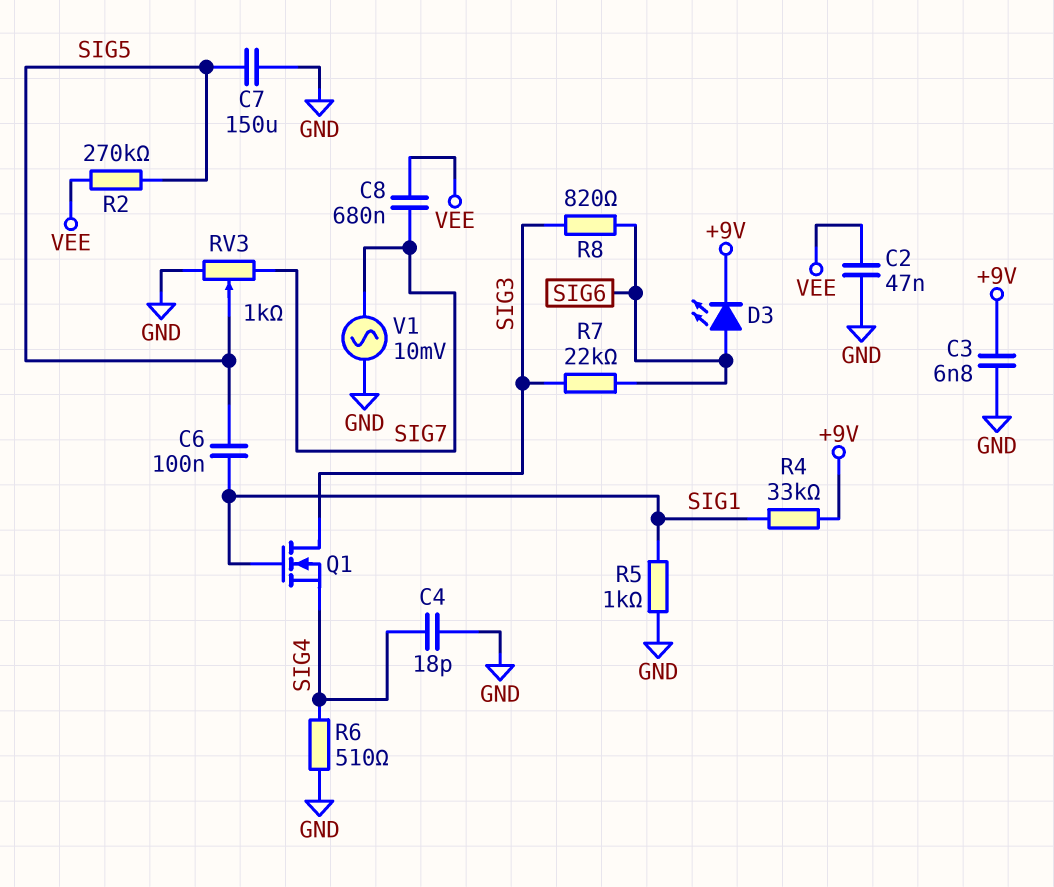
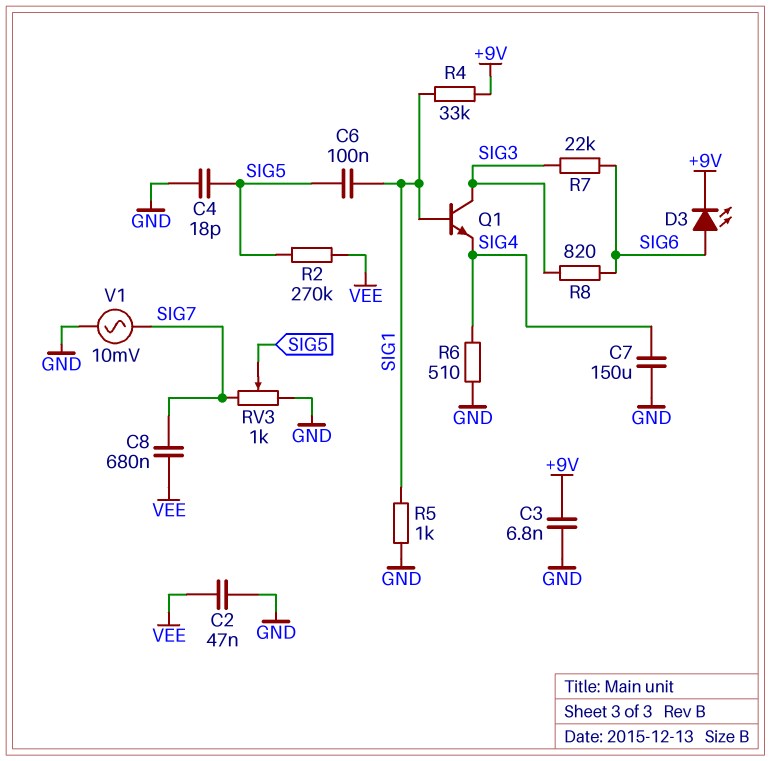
C4: 18pF (GND, SIG4) -> 18pF (GND, SIG5)
C7: 150uF (GND, SIG5) -> 150uF (GND, SIG4)
Q1: NMOS (G SIG1, D SIG3, S SIG4) -> NPN (B SIG1, C SIG3, E SIG4)

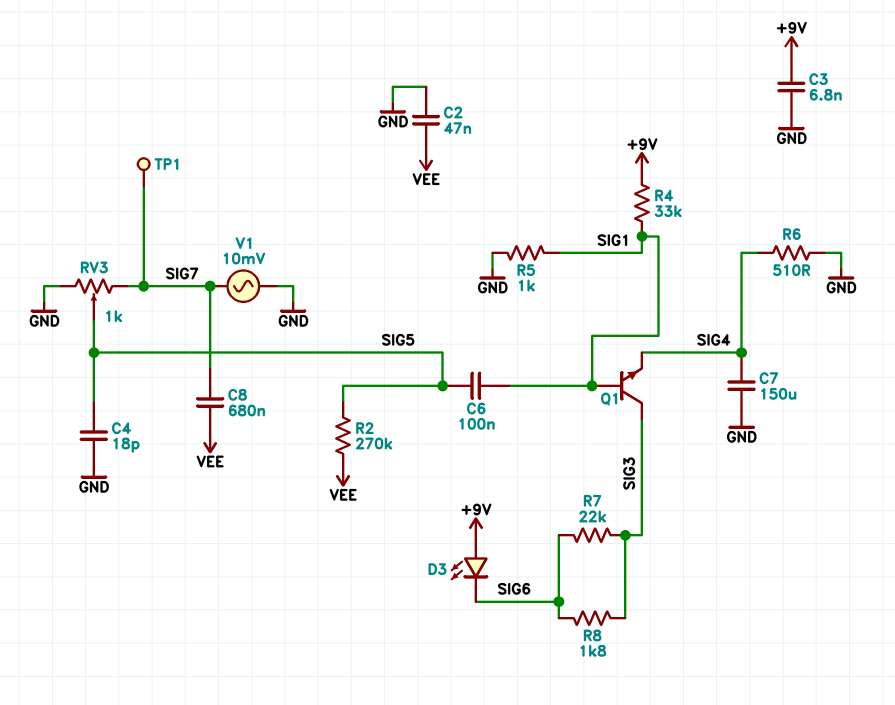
D3: LED (A SIG6, K +9V) -> LED (A +9V, K SIG6)
R8: 820 (SIG3, SIG6) -> 1.8k (SIG3, SIG6)
TP1: none -> test point (SIG7)

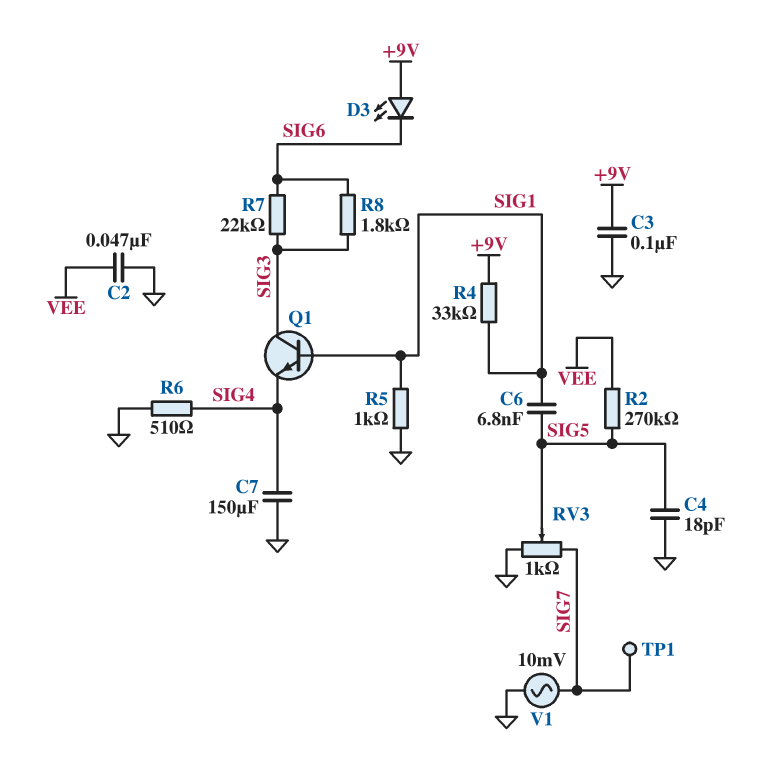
C3: 6.8nF (+9V, GND) -> 100nF (+9V, GND)
C6: 100nF (SIG1, SIG5) -> 6.8nF (SIG1, SIG5)
C8: 680nF (SIG7, VEE) -> none

